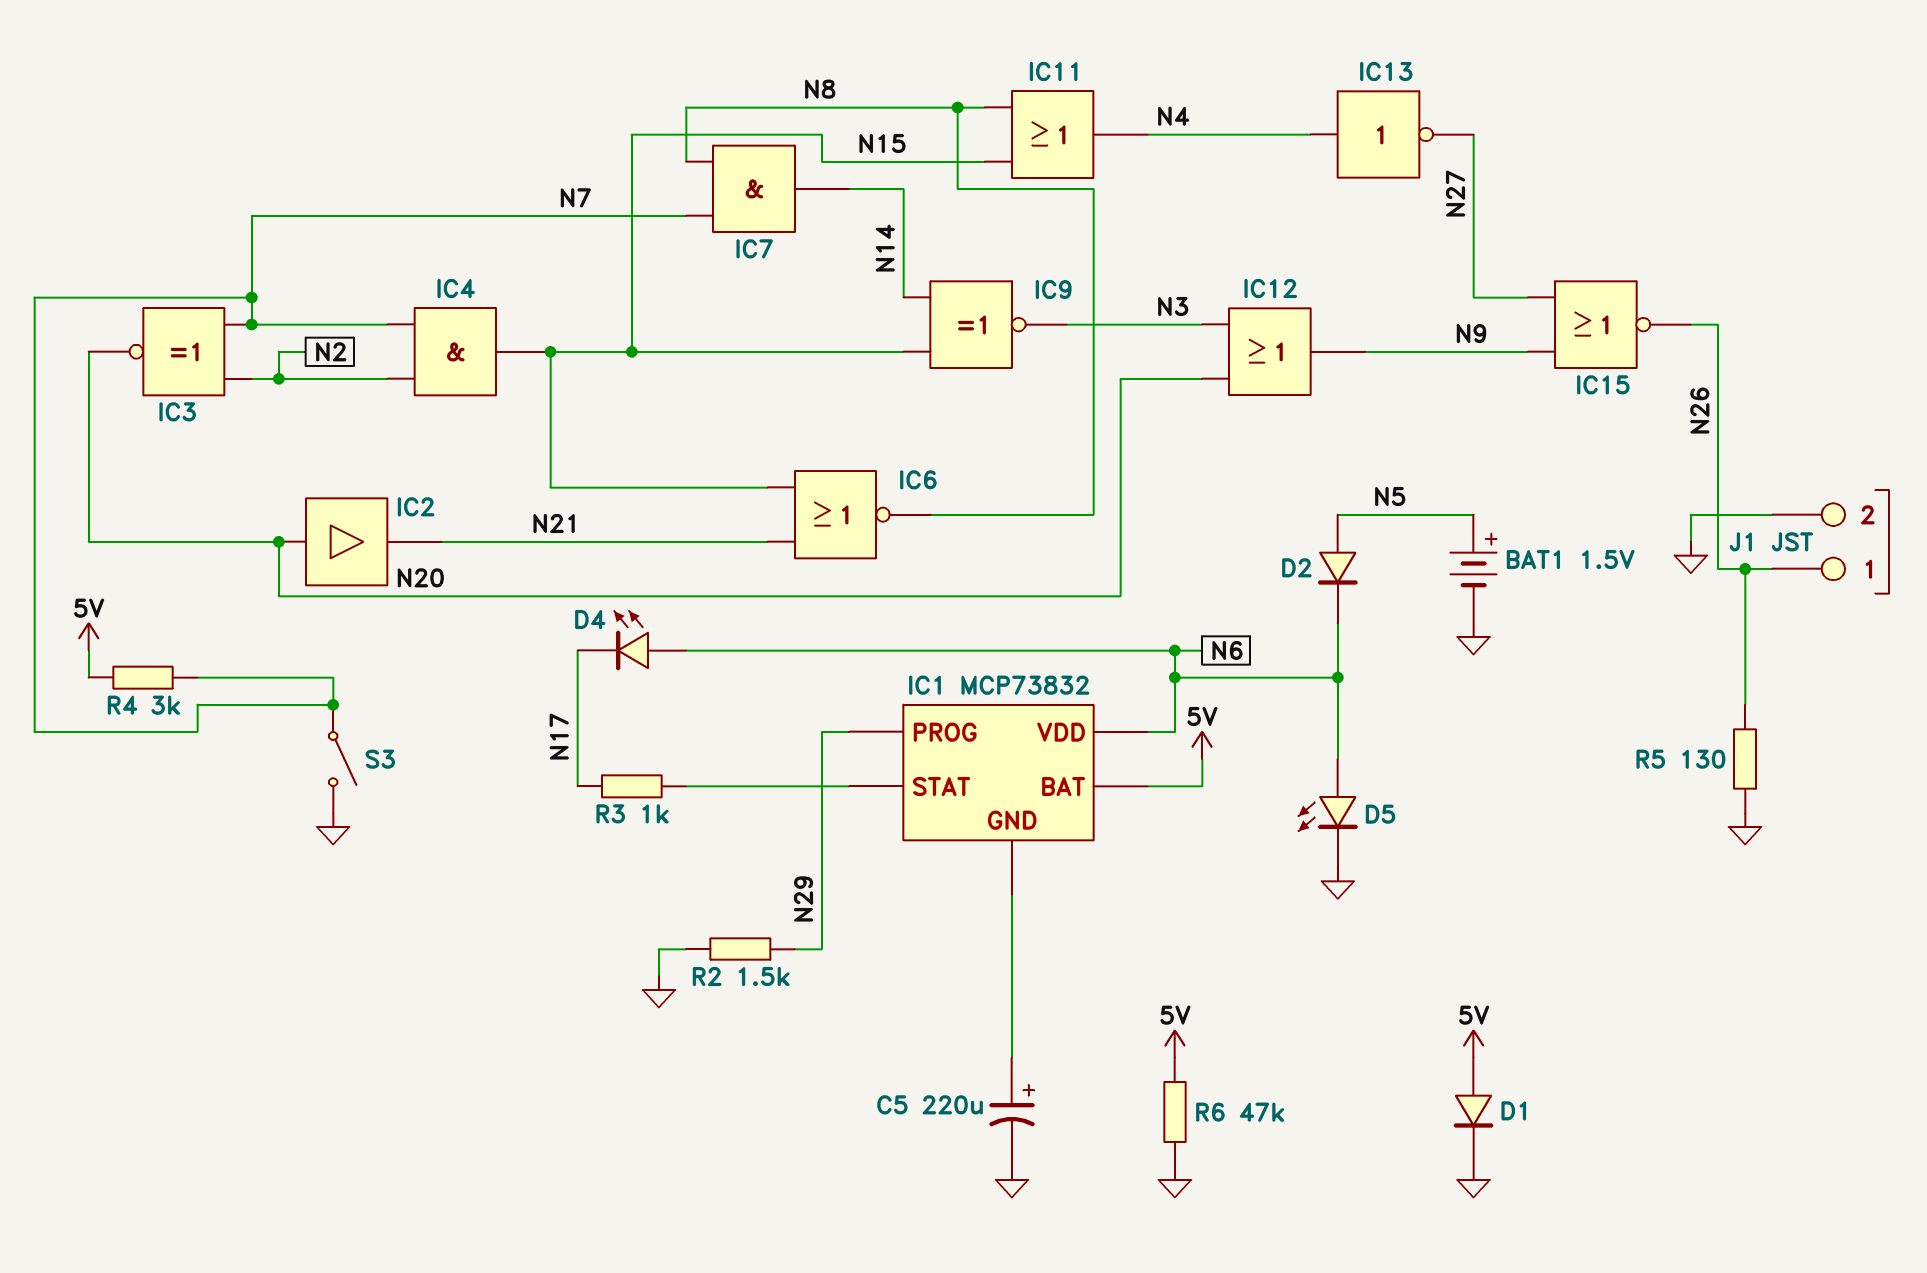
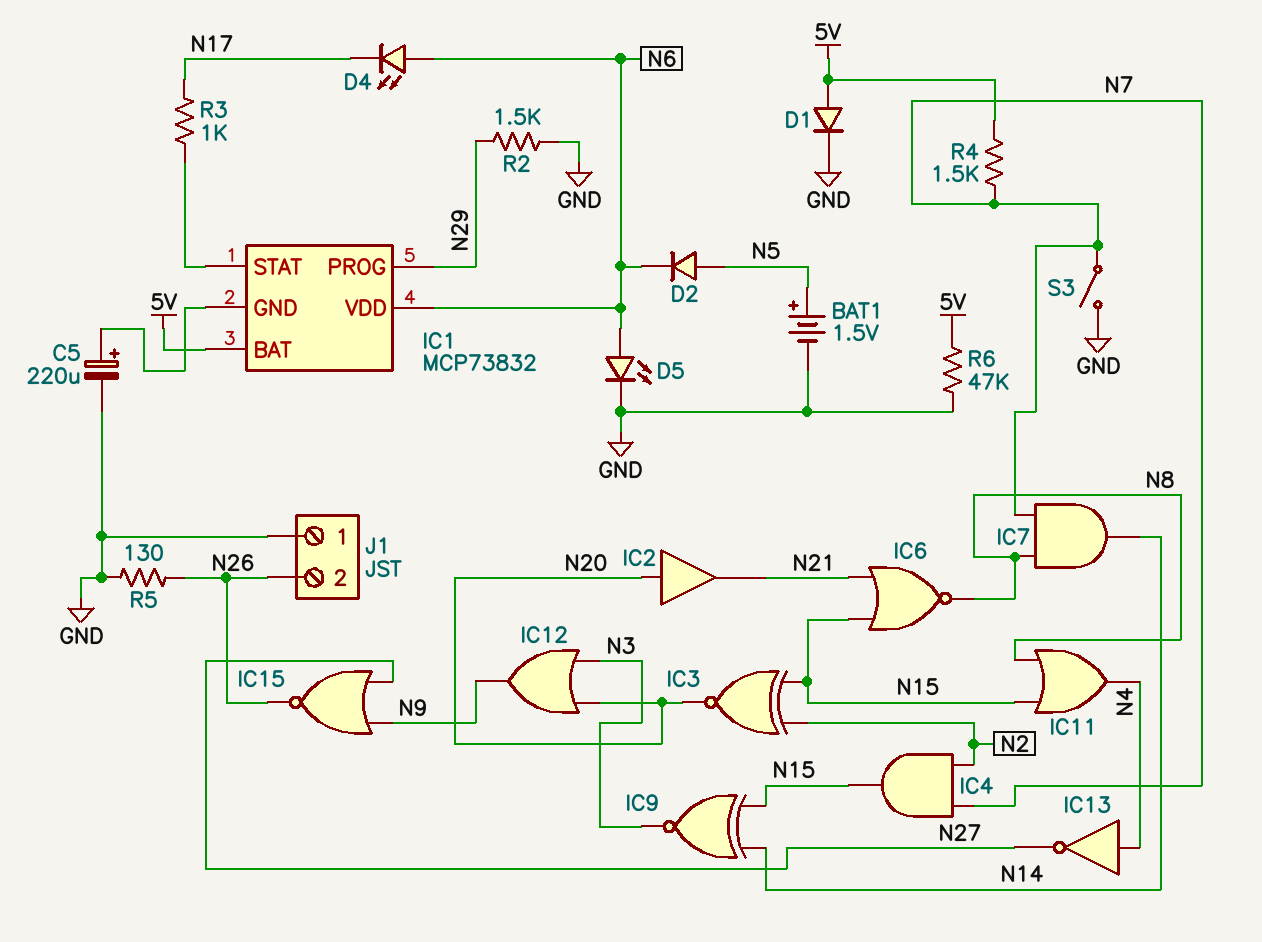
IC3: XNOR (in N2, in N7, out N20) -> XNOR (in N2, in N15, out N20)
J1 pin 1: N26 -> GND
J1 pin 2: GND -> N26
R4: 3k (5V, N7) -> 1.5k (5V, N7)

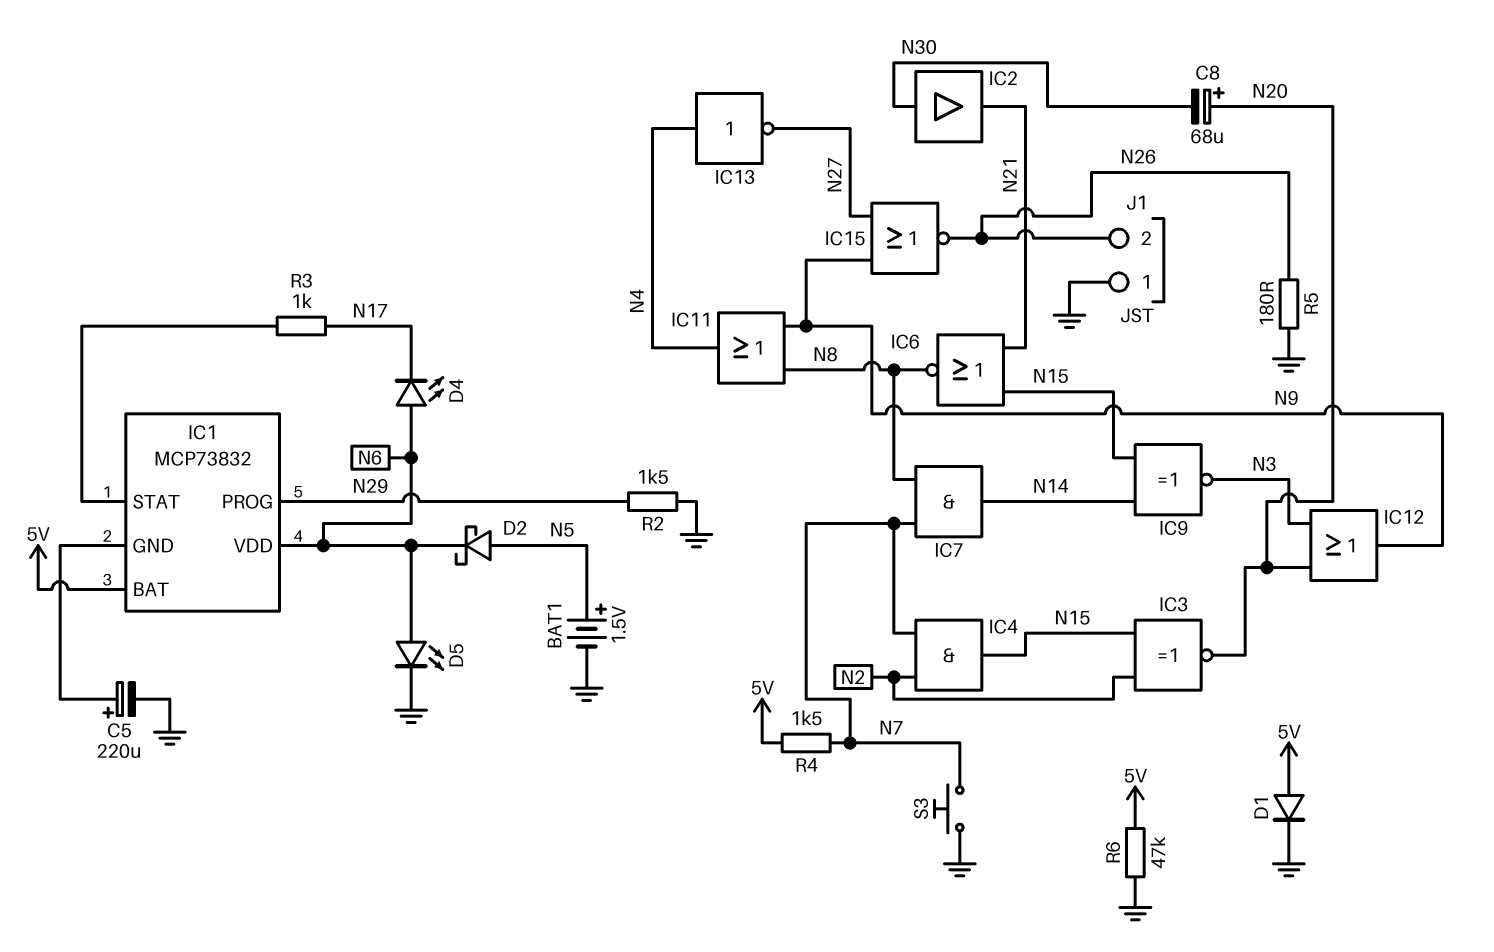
C8: none -> 68uF (plus N20, minus N30)
D2: diode (A N5, K N6) -> schottky (A N5, K N6)
IC2: buffer (in N20, out N21) -> buffer (in N30, out N21)
IC11: OR (in N8, in N15, out N4) -> OR (in N8, in N9, out N4)
R5: 130 (GND, N26) -> 180 (GND, N26)
S3: switch (GND, N7) -> button (GND, N7)

